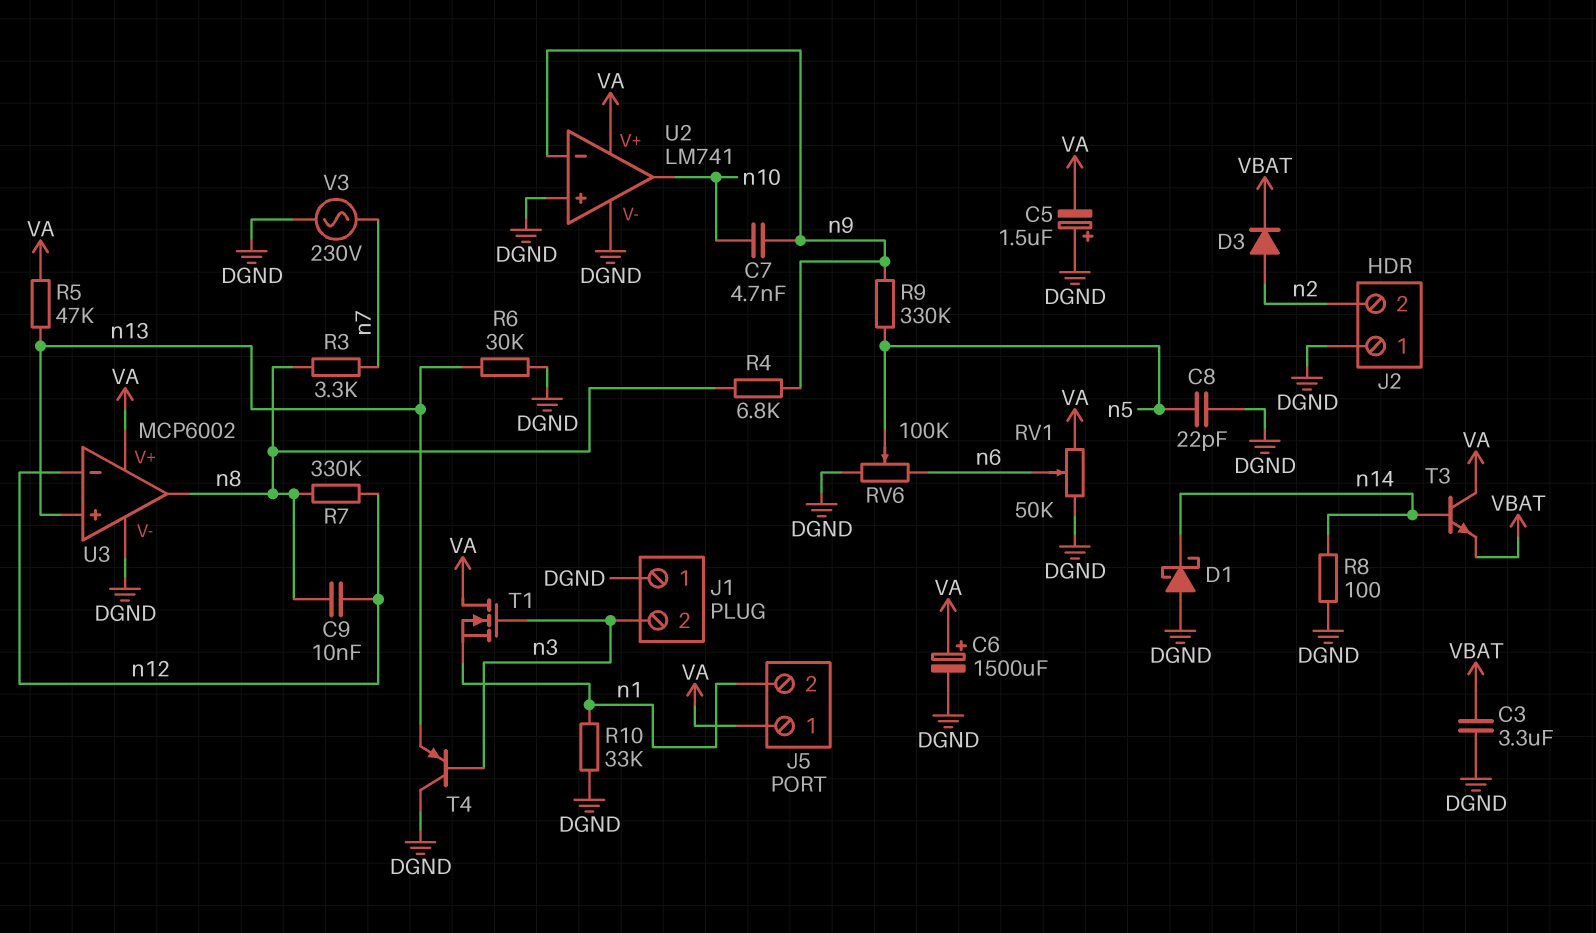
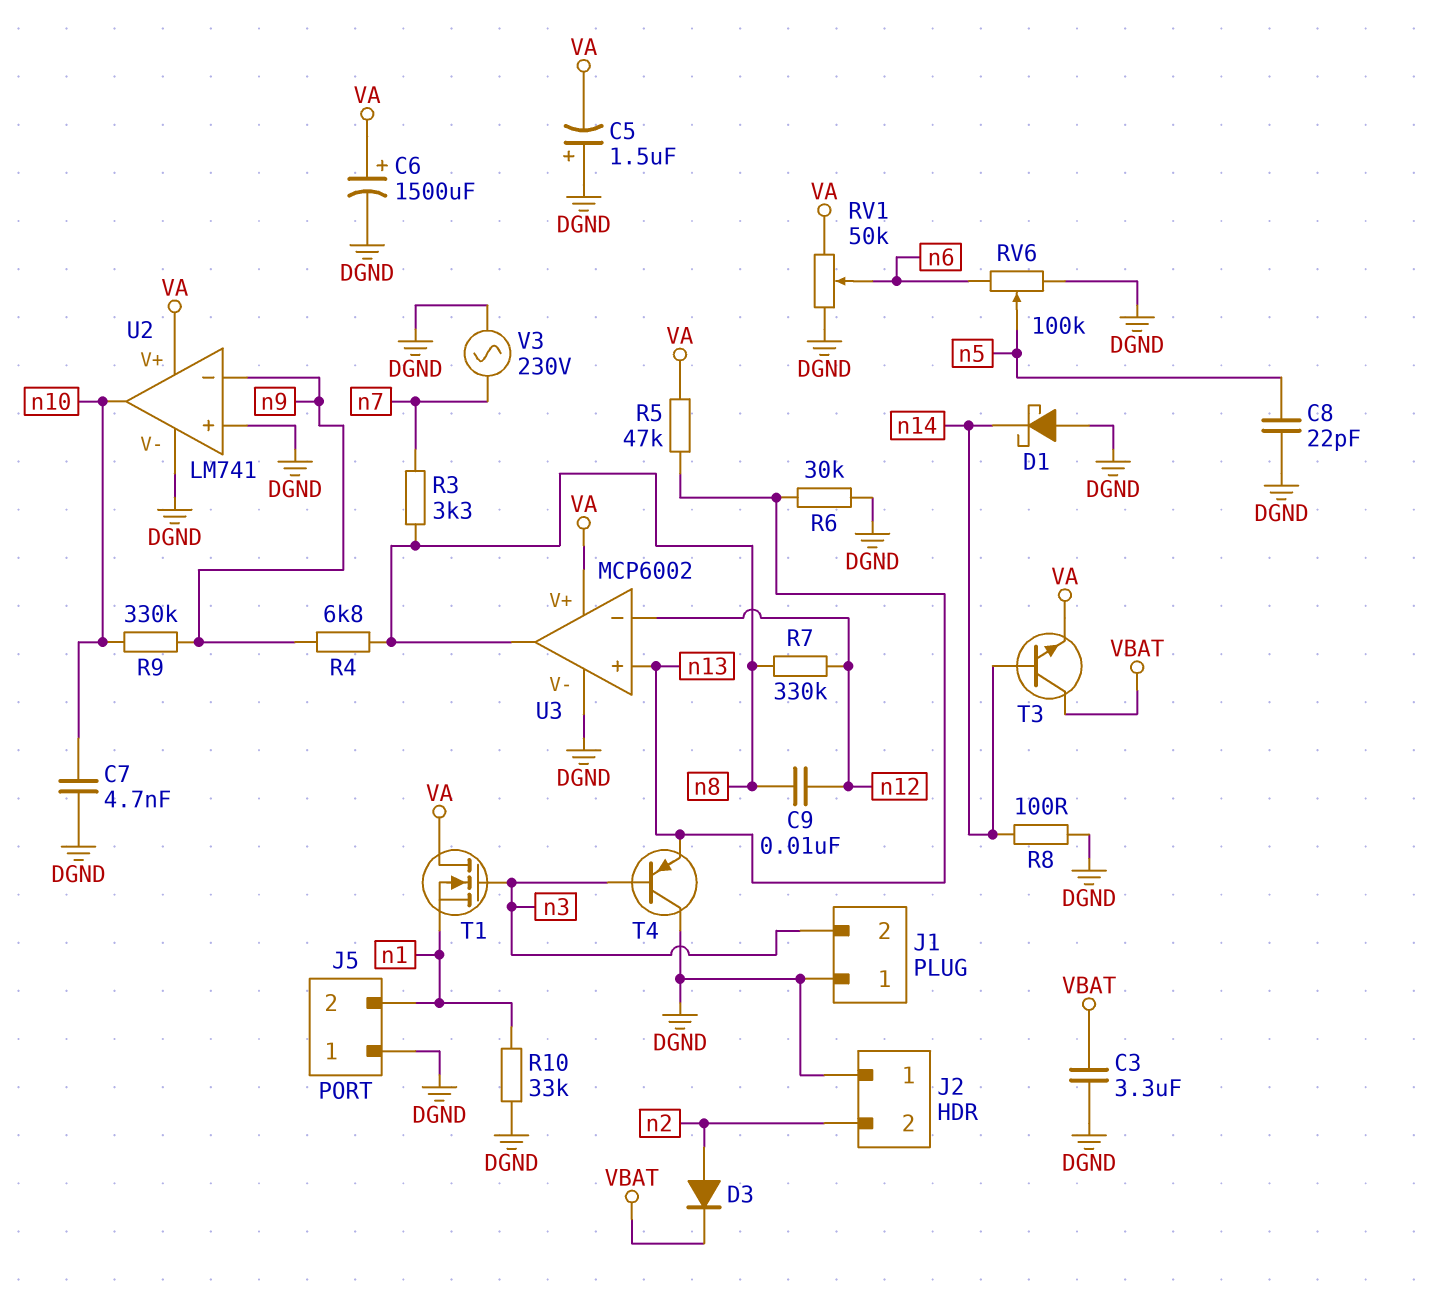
C7: 4.7nF (n9, n10) -> 4.7nF (DGND, n10)
J5 pin 1: VA -> DGND
R9: 330k (n5, n9) -> 330k (n9, n10)
T3: NPN (B n14, C VA, E VBAT) -> NPN (B n14, C VBAT, E VA)

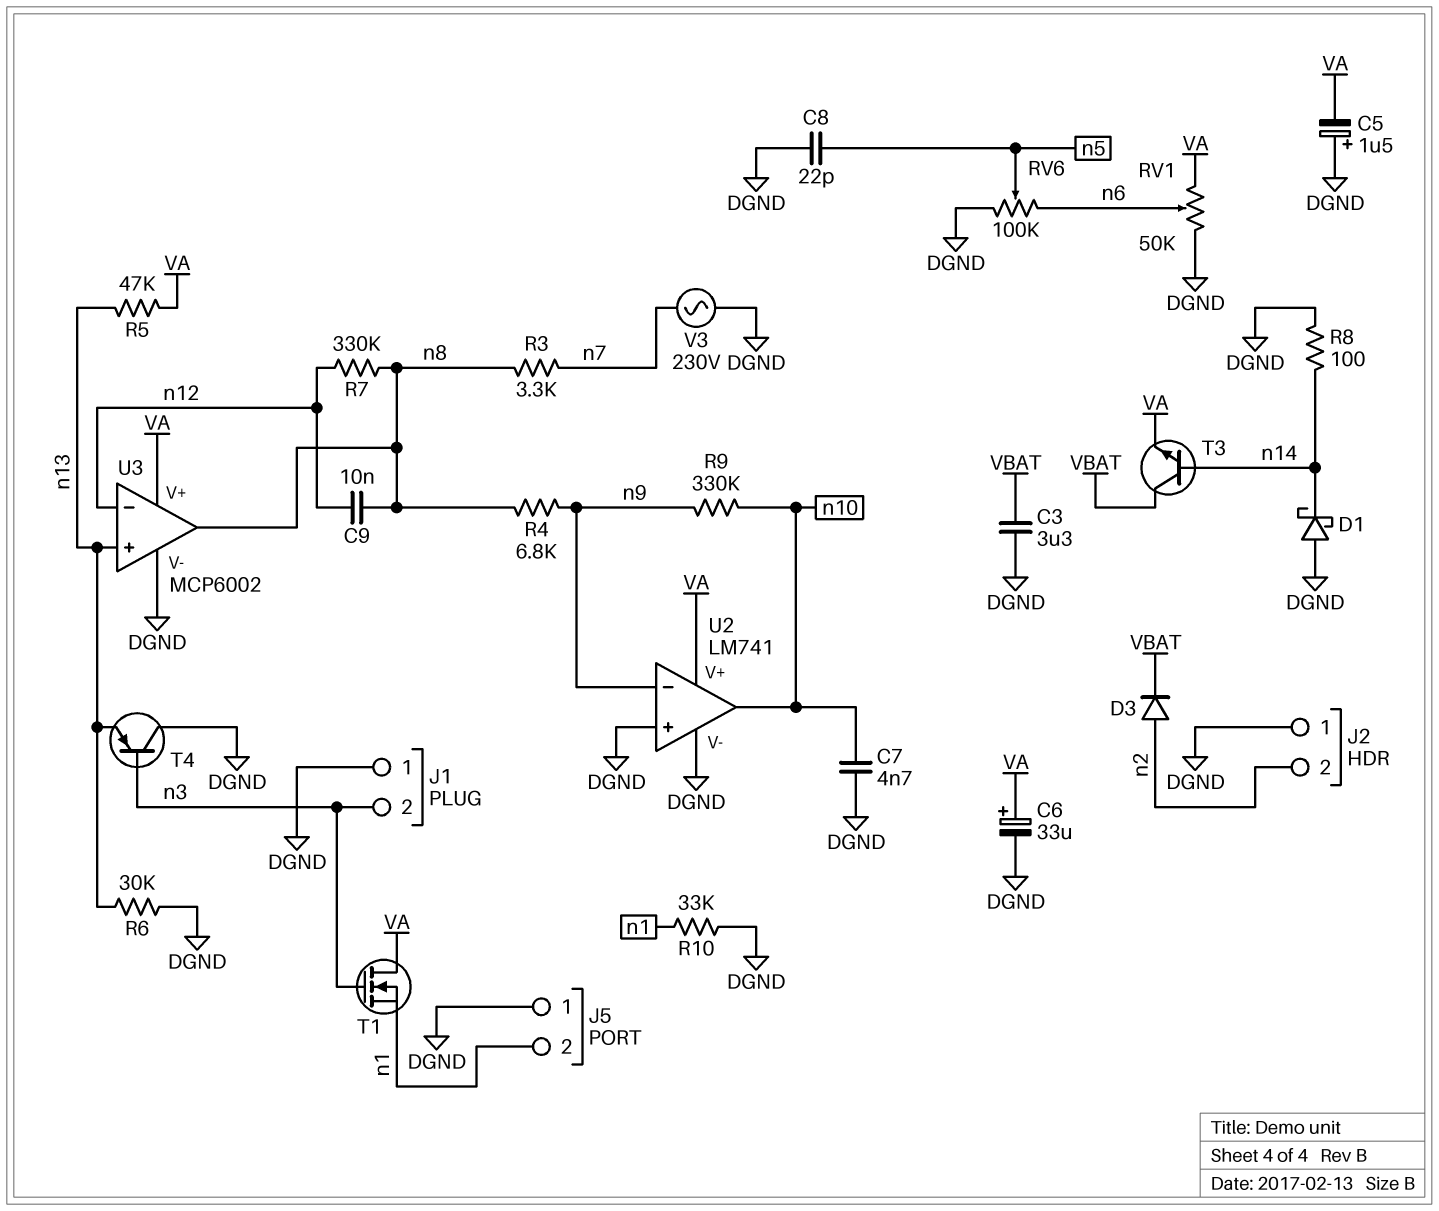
C6: 1500uF (plus VA, minus DGND) -> 33uF (plus VA, minus DGND)

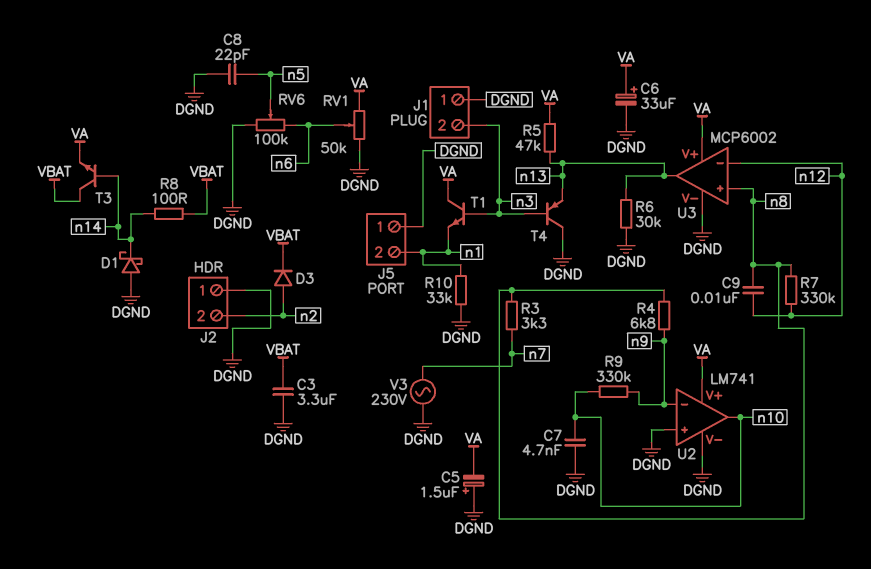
R8: 100 (DGND, n14) -> 100 (VBAT, n14)
T1: NMOS (G n3, D VA, S n1) -> NPN (B n3, C VA, E n1)
U3 pin in+: n13 -> n8
U3 pin out: n8 -> n13

